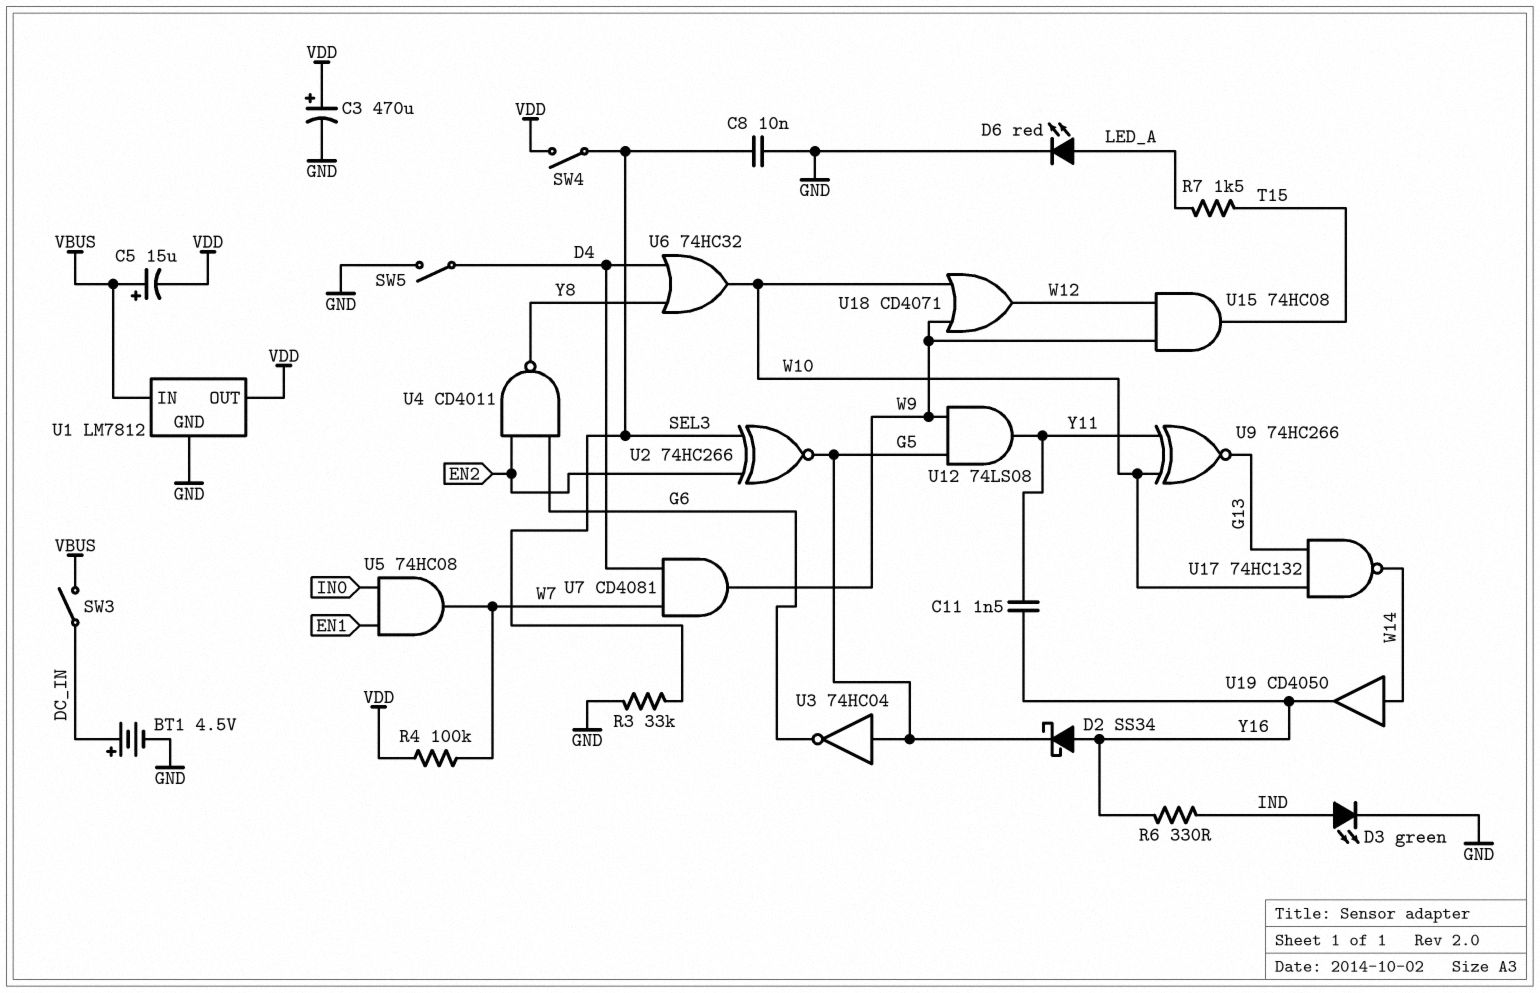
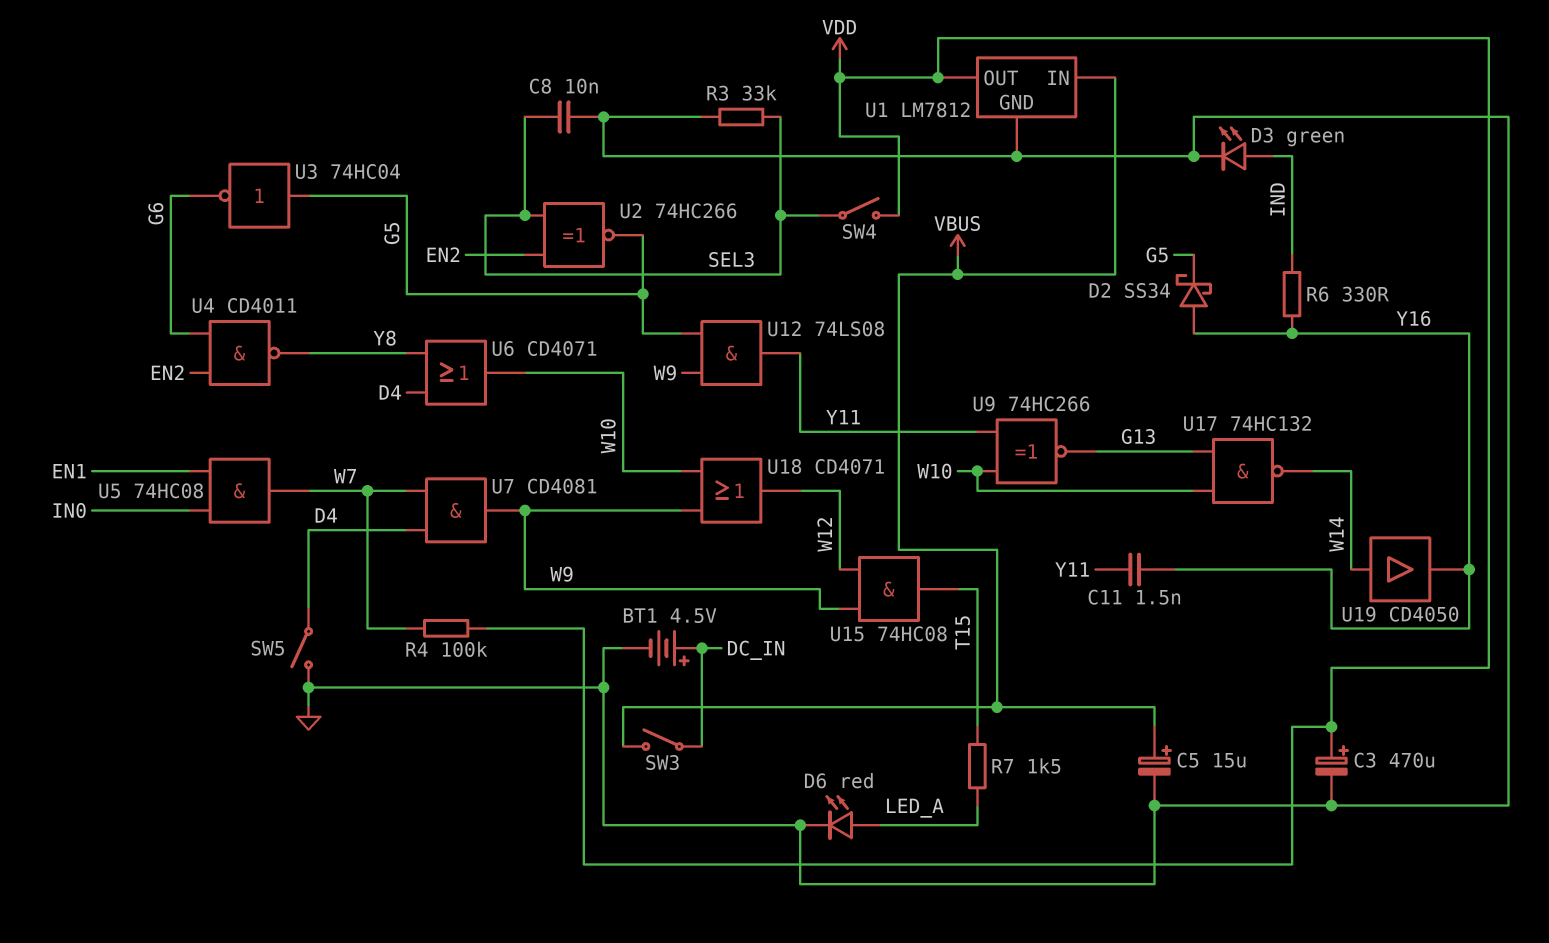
C5: 15uF (plus VBUS, minus VDD) -> 15uF (plus VBUS, minus GND)
U6: OR 74HC32 (in D4, in Y8, out W10) -> OR CD4071 (in D4, in Y8, out W10)

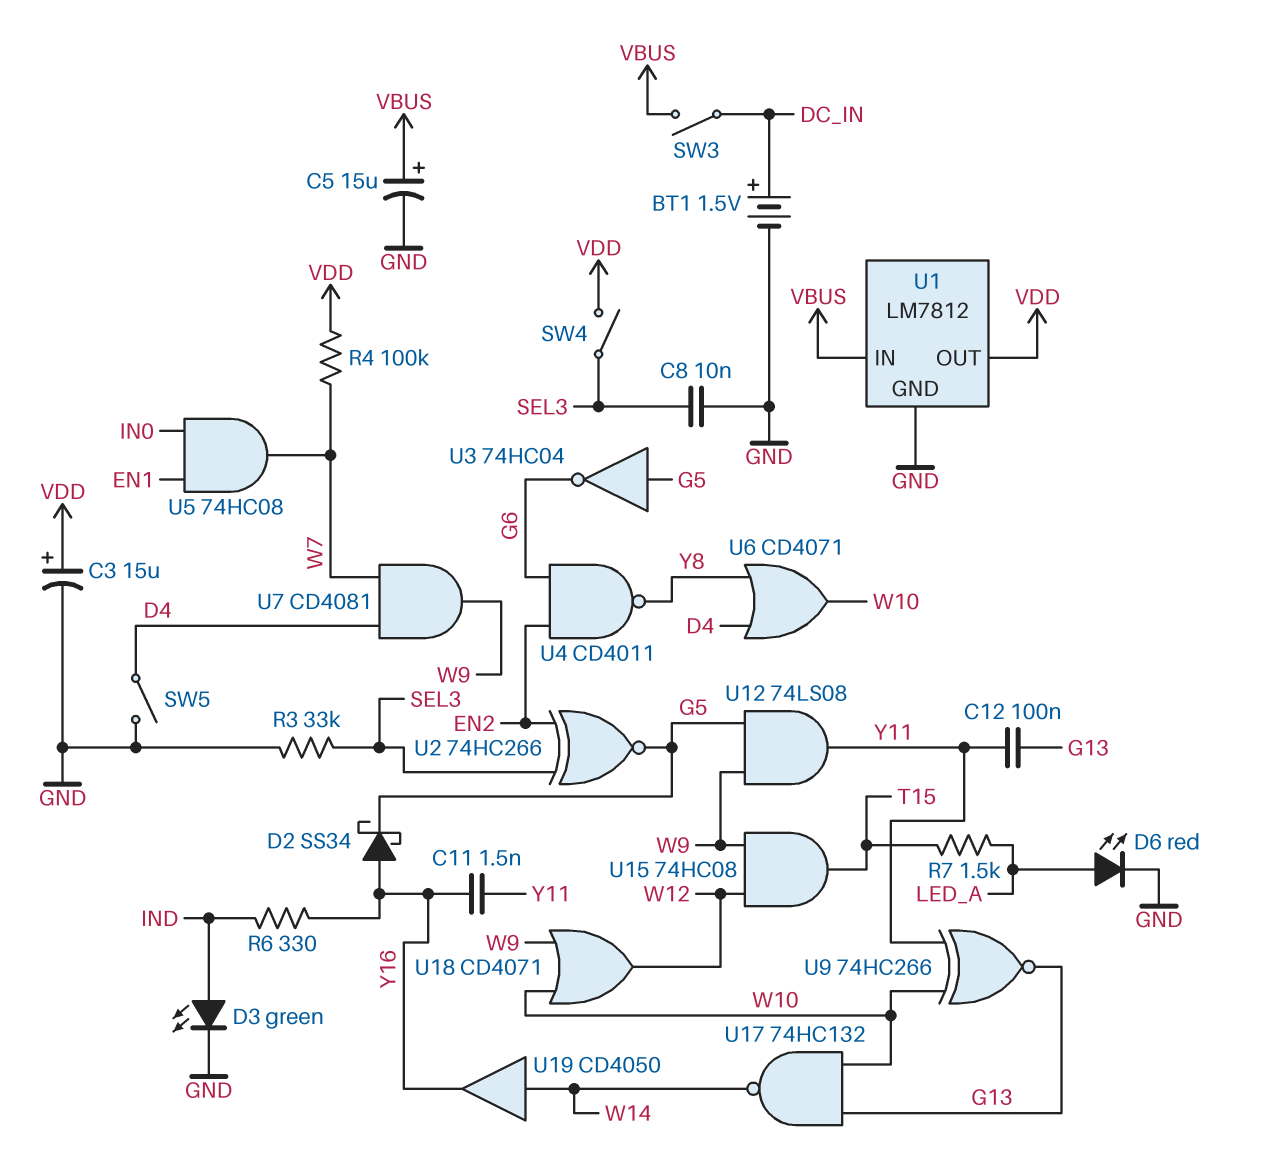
BT1: 4.5V (plus DC_IN, minus GND) -> 1.5V (plus DC_IN, minus GND)
C3: 470uF (plus VDD, minus GND) -> 15uF (plus VDD, minus GND)
C12: none -> 100nF (G13, Y11)

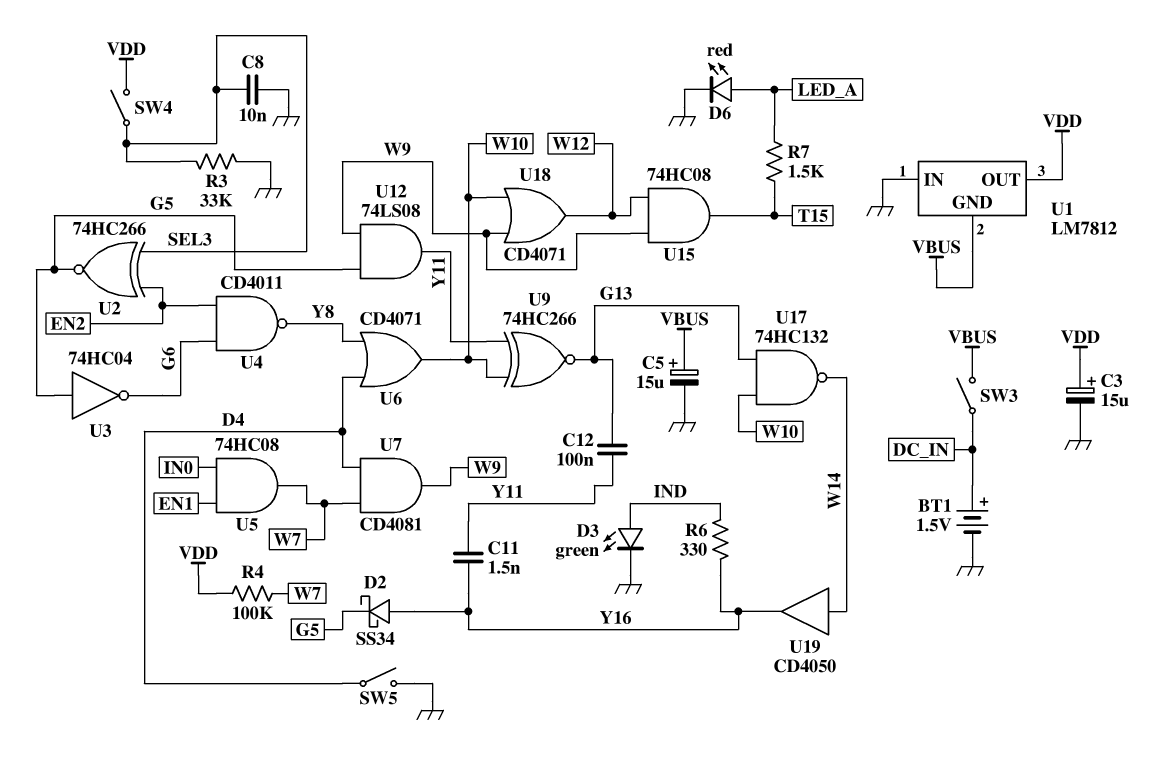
U1 pin GND: GND -> VBUS
U1 pin IN: VBUS -> GND

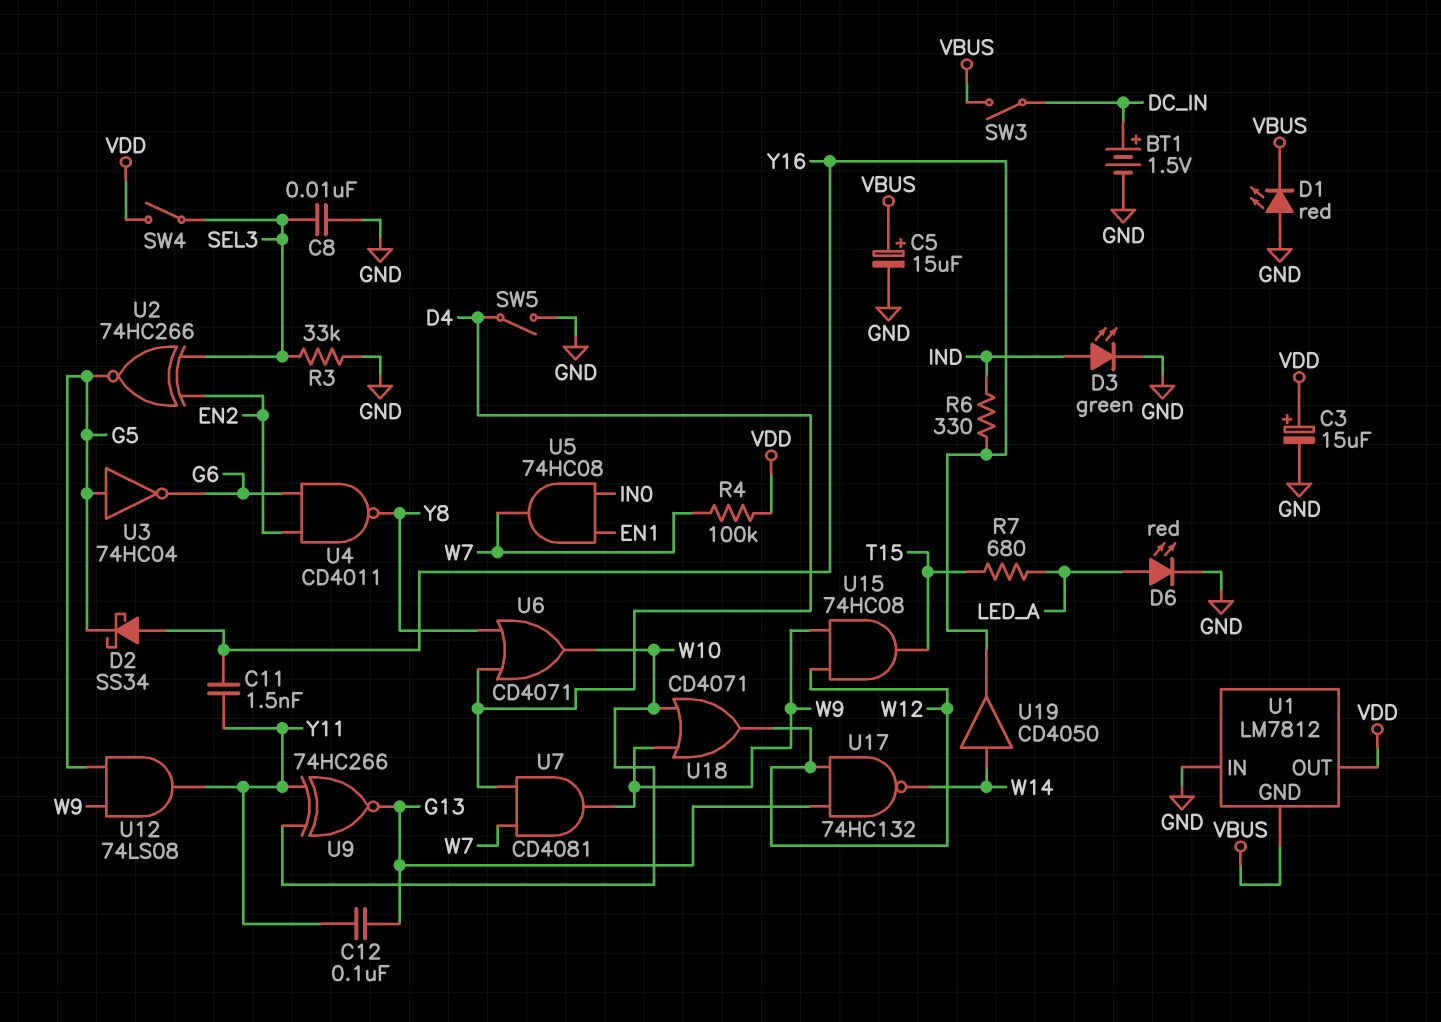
D1: none -> LED red (A GND, K VBUS)
R7: 1.5k (LED_A, T15) -> 680 (LED_A, T15)
U17: NAND 74HC132 (in G13, in W10, out W14) -> NAND 74HC132 (in G13, in W12, out W14)

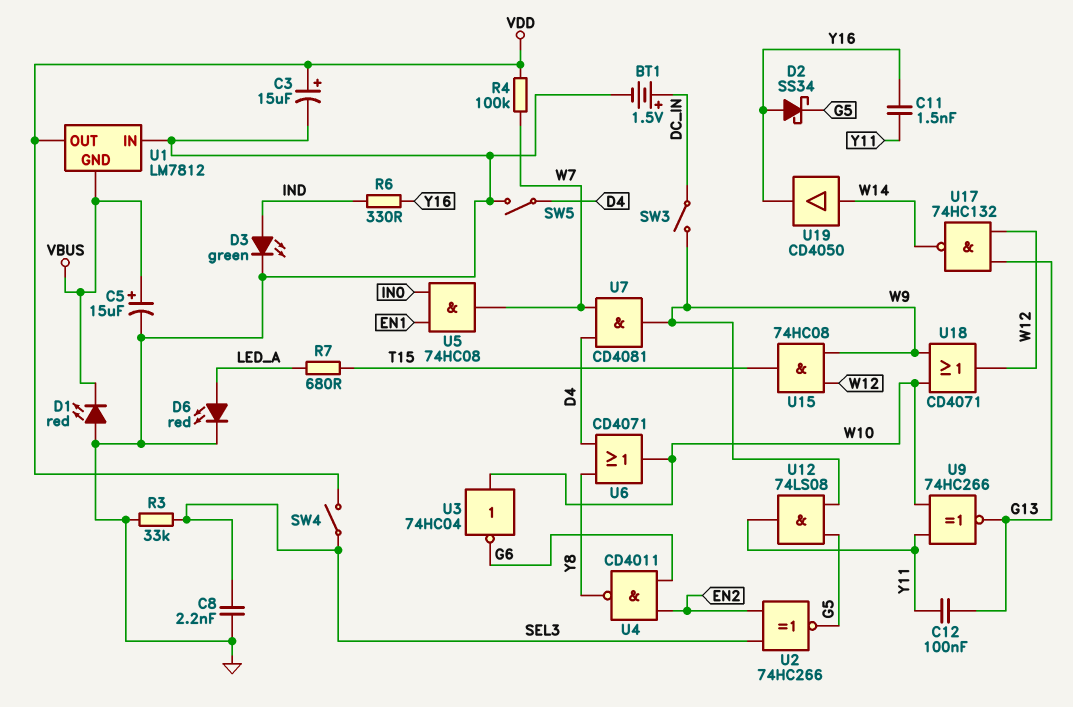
C8: 10nF (GND, SEL3) -> 2.2nF (GND, SEL3)
SW3: switch (DC_IN, VBUS) -> switch (DC_IN, W9)
U3: NOT 74HC04 (in G5, out G6) -> NOT 74HC04 (in W10, out G6)

